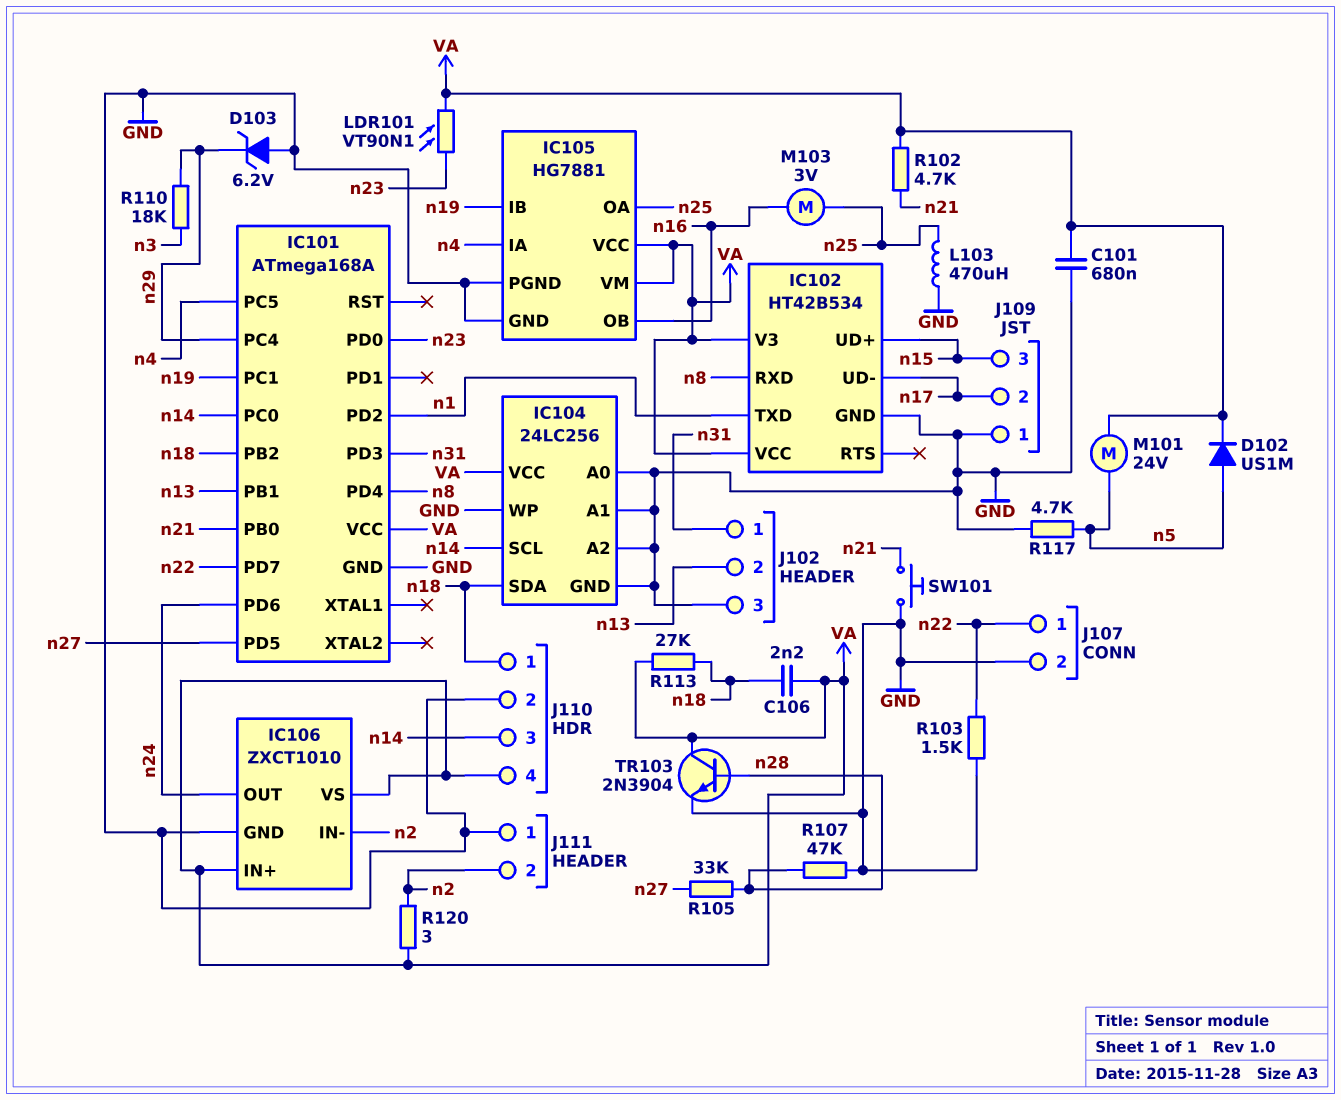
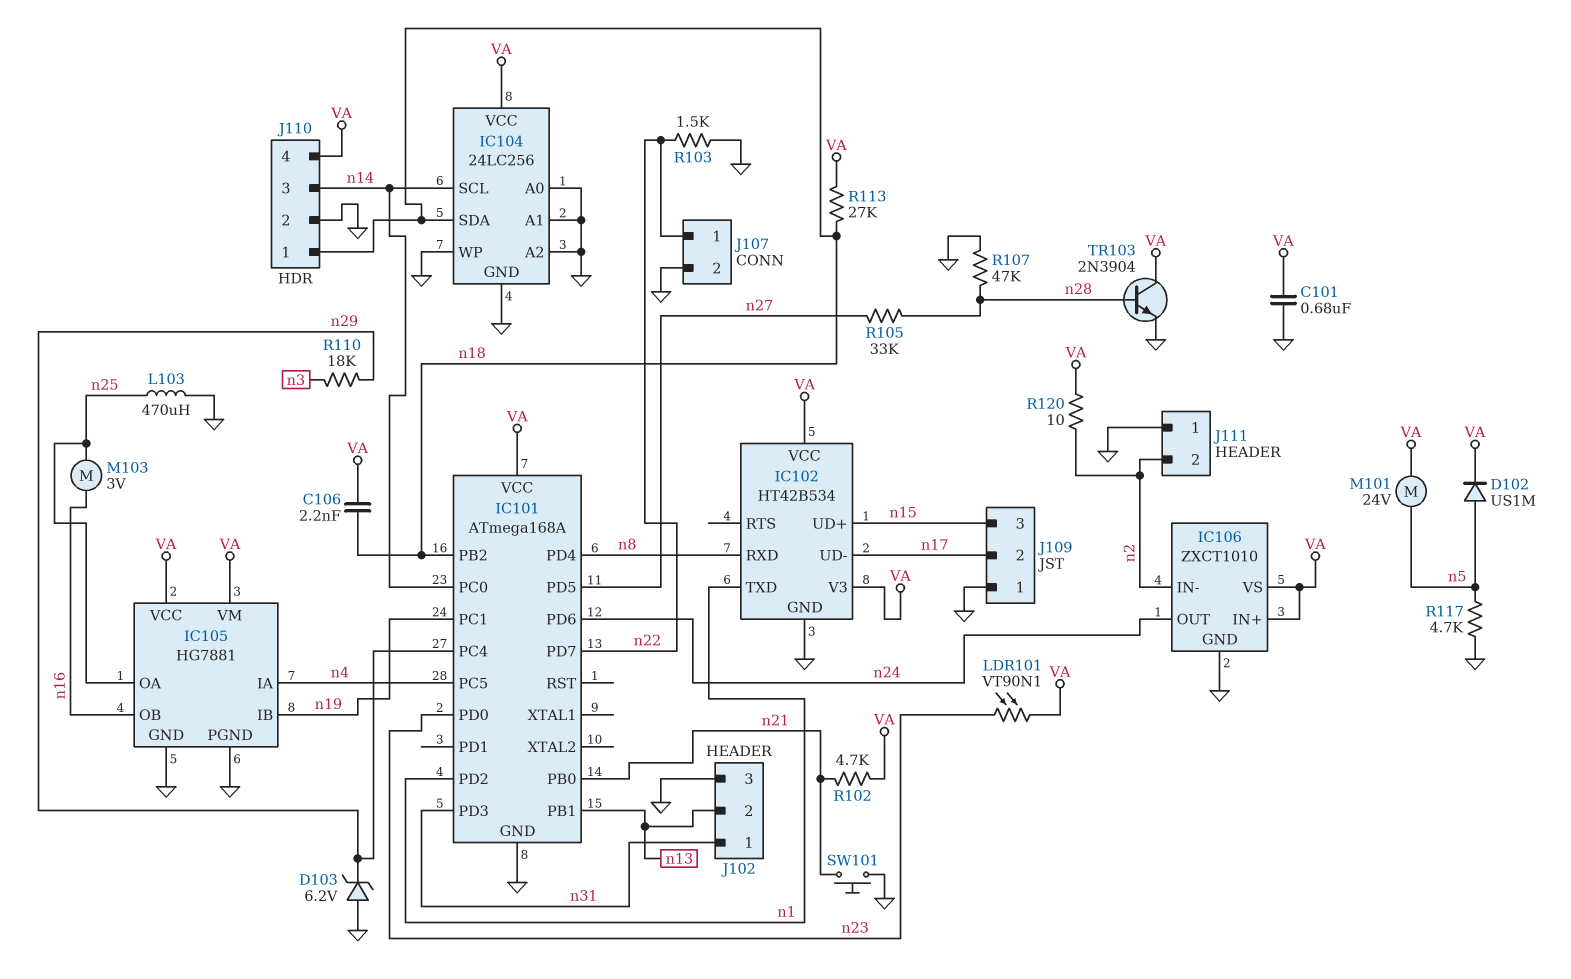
R120: 3 (VA, n2) -> 10 (VA, n2)

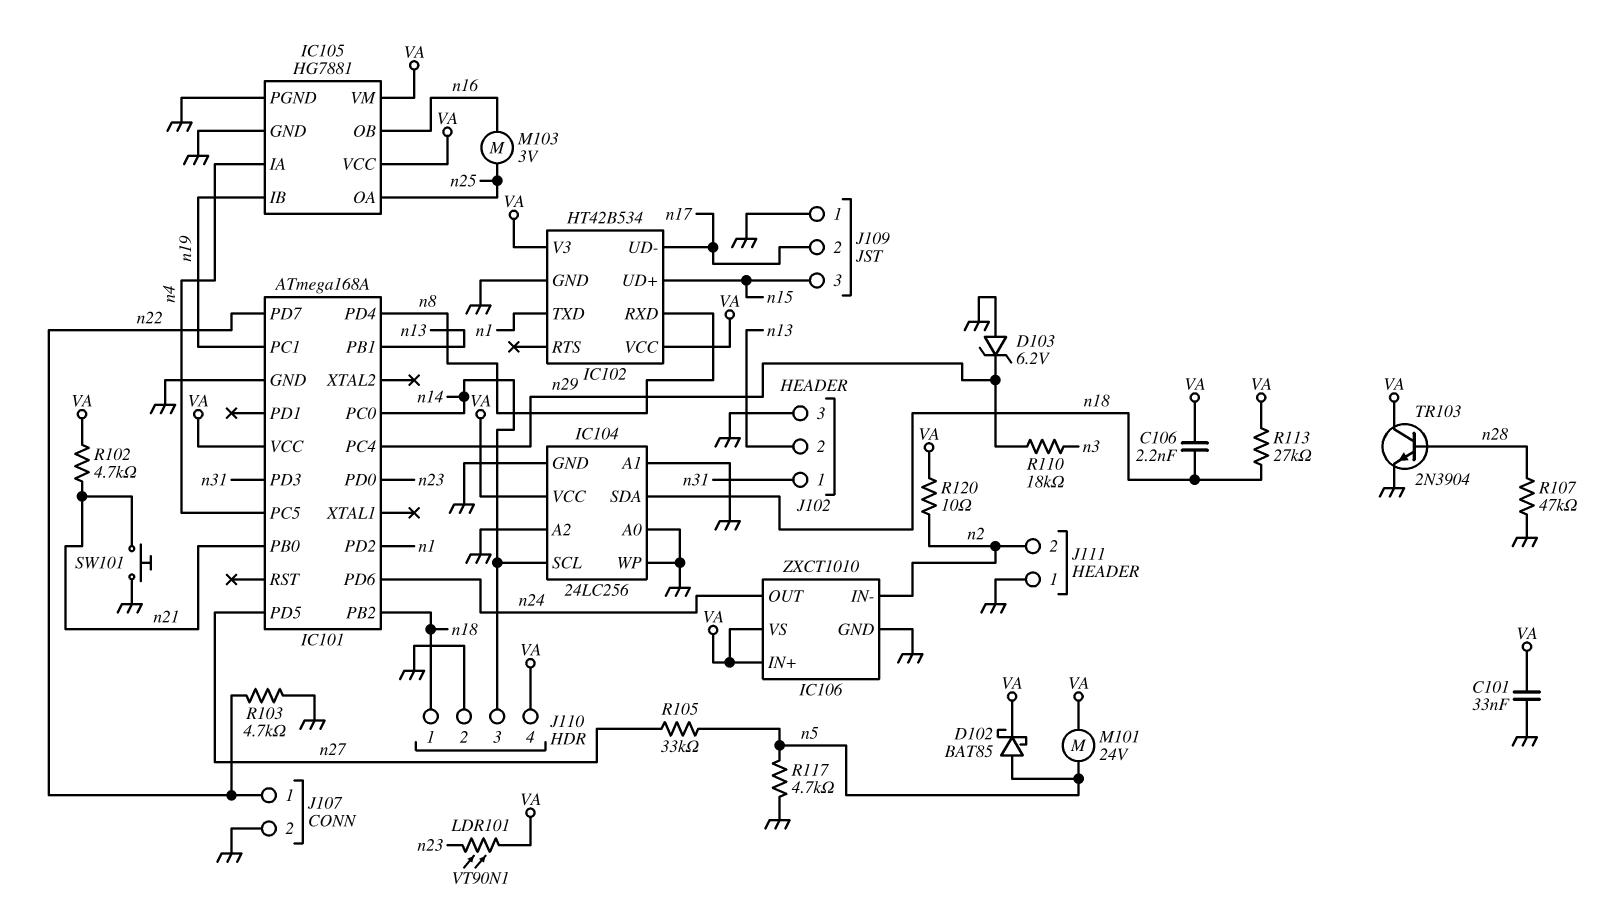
C101: 680nF (GND, VA) -> 33nF (GND, VA)
D102: diode US1M (A n5, K VA) -> schottky BAT85 (A n5, K VA)
L103: 470uH (GND, n25) -> none
R103: 1.5k (GND, n22) -> 4.7k (GND, n22)
R105: 33k (n27, n28) -> 33k (n5, n27)

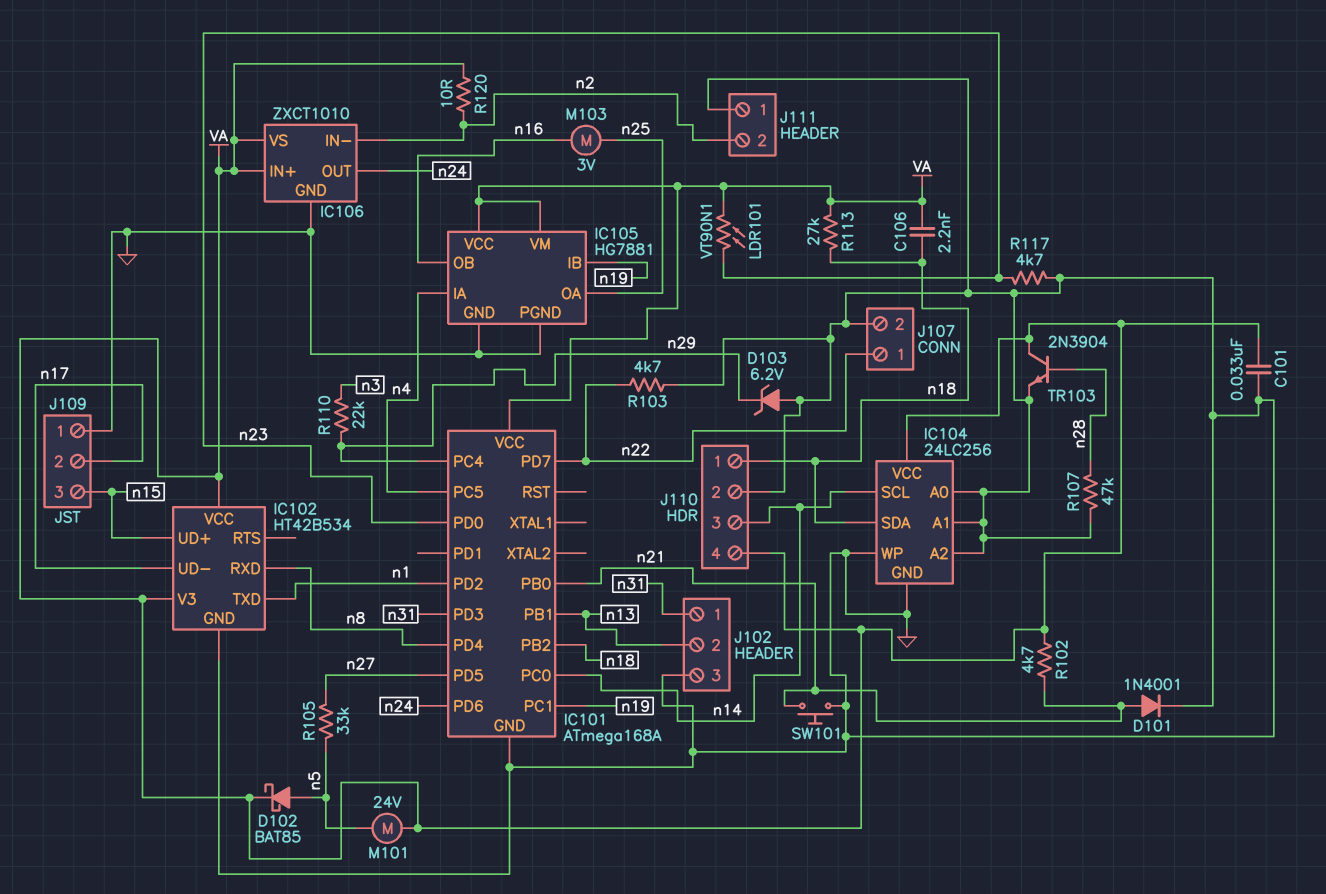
D101: none -> diode 1N4001 (A n21, K GND)
R110: 18k (n3, n29) -> 22k (n3, n29)
R117: 4.7k (GND, n5) -> 4.7k (GND, n23)

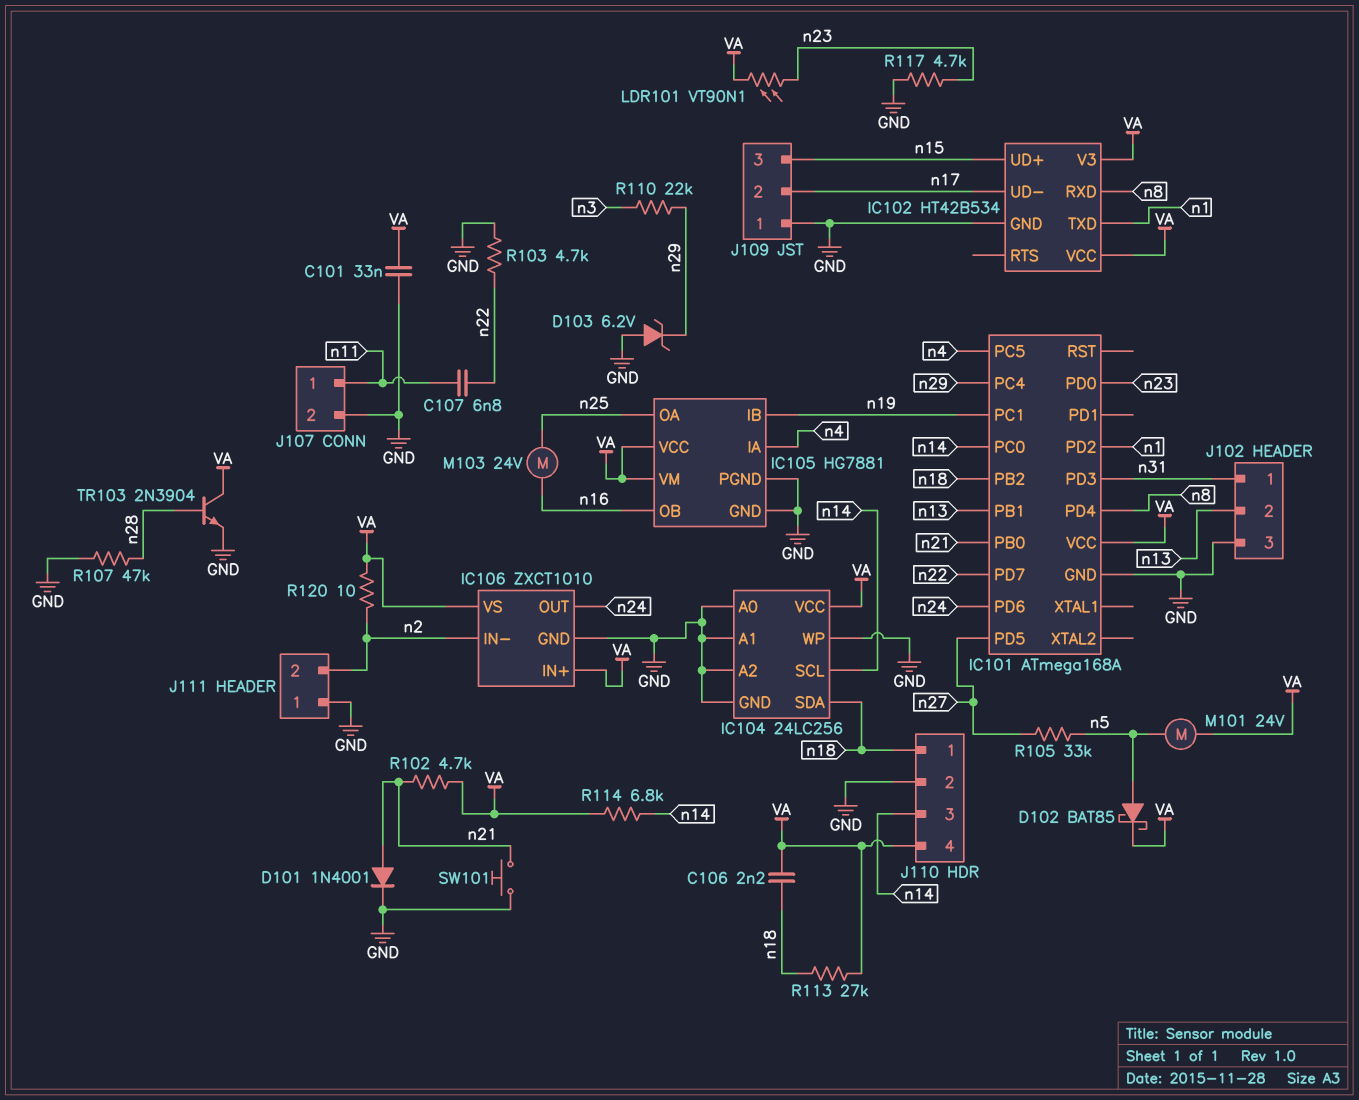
C107: none -> 6.8nF (n11, n22)
J107 pin 1: n22 -> n11
M103: motor 3V (n16, n25) -> motor 24V (n16, n25)
R114: none -> 6.8k (VA, n14)

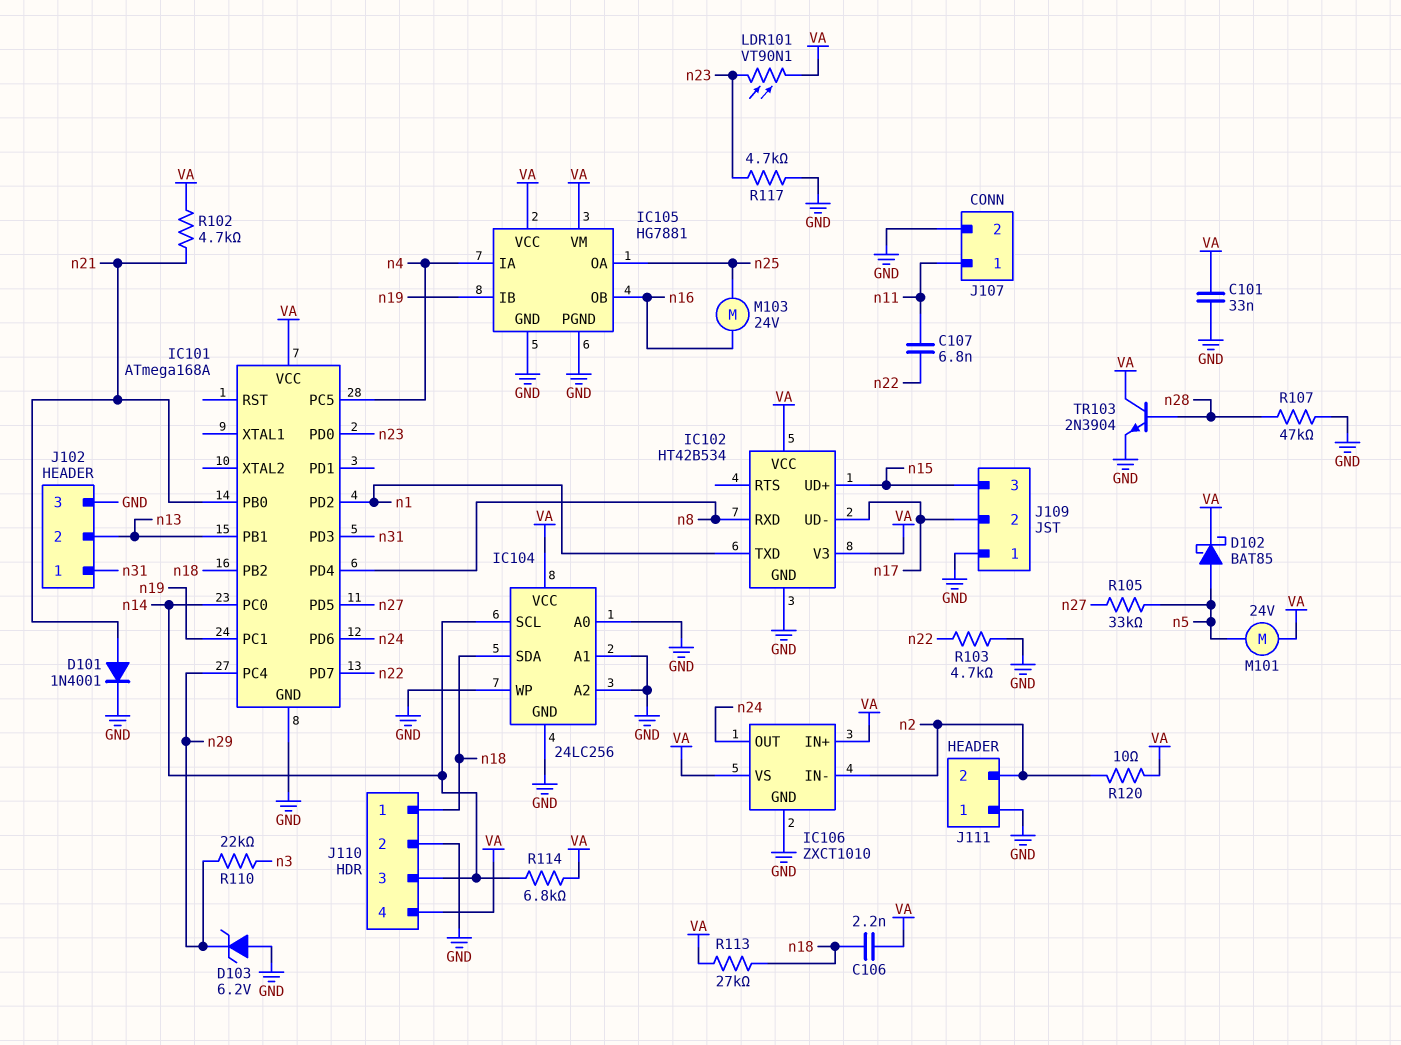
SW101: button (GND, n21) -> none

